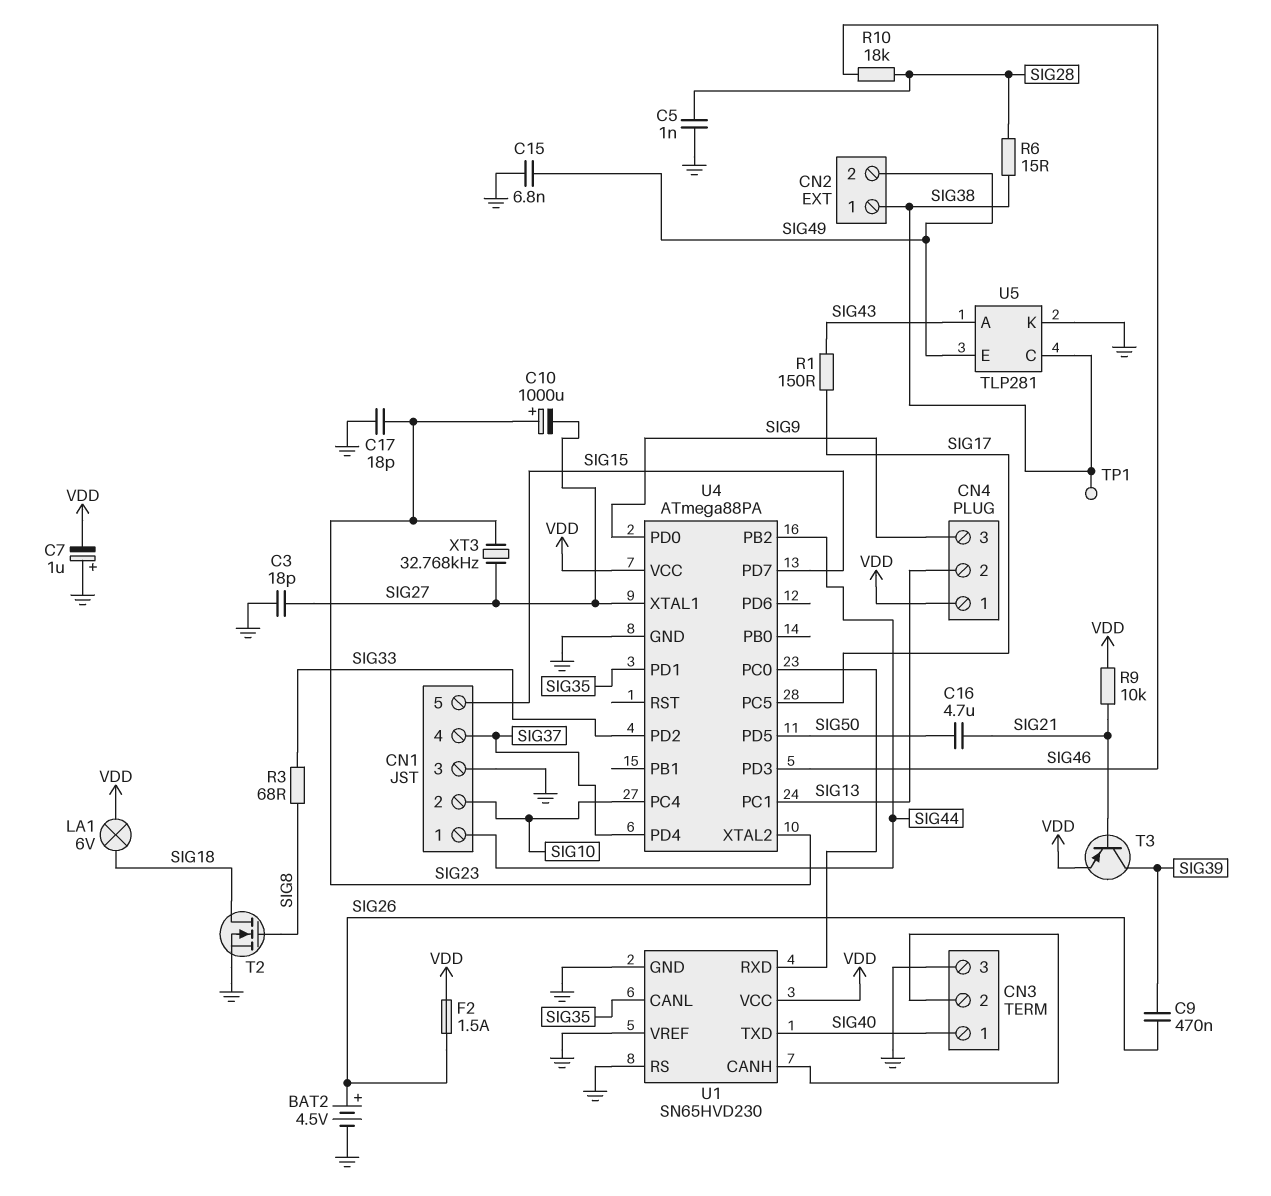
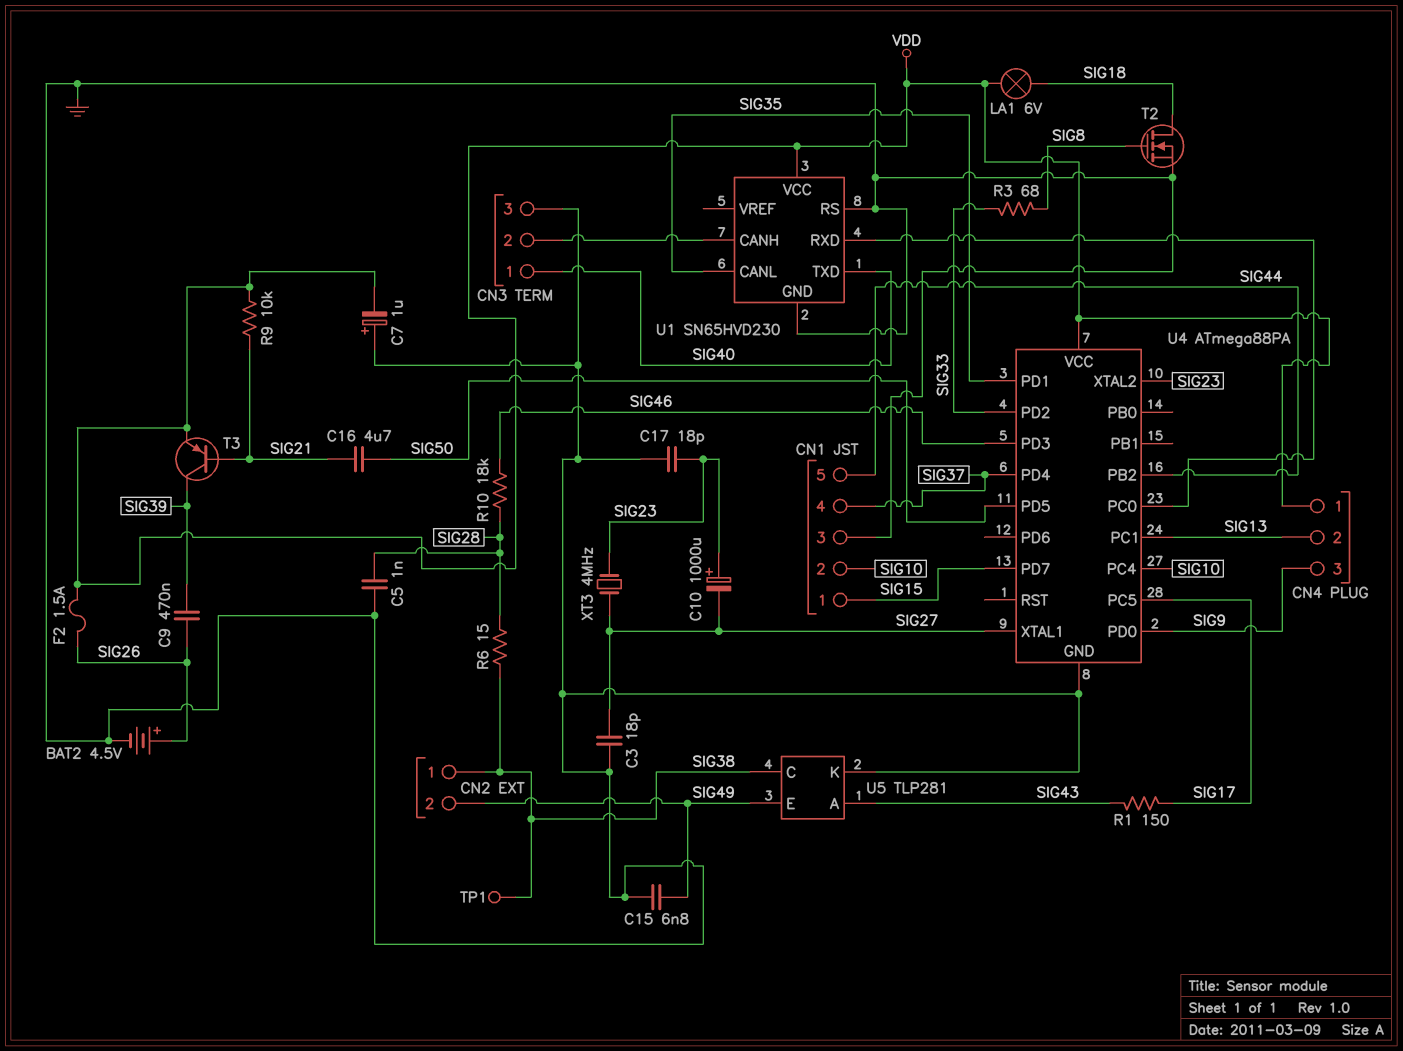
CN1 pin 1: SIG44 -> SIG15
CN1 pin 5: SIG15 -> SIG44
U1 pin VREF: GND -> none
XT3: 32.768kHz (SIG23, SIG27) -> 4MHz (SIG23, SIG27)

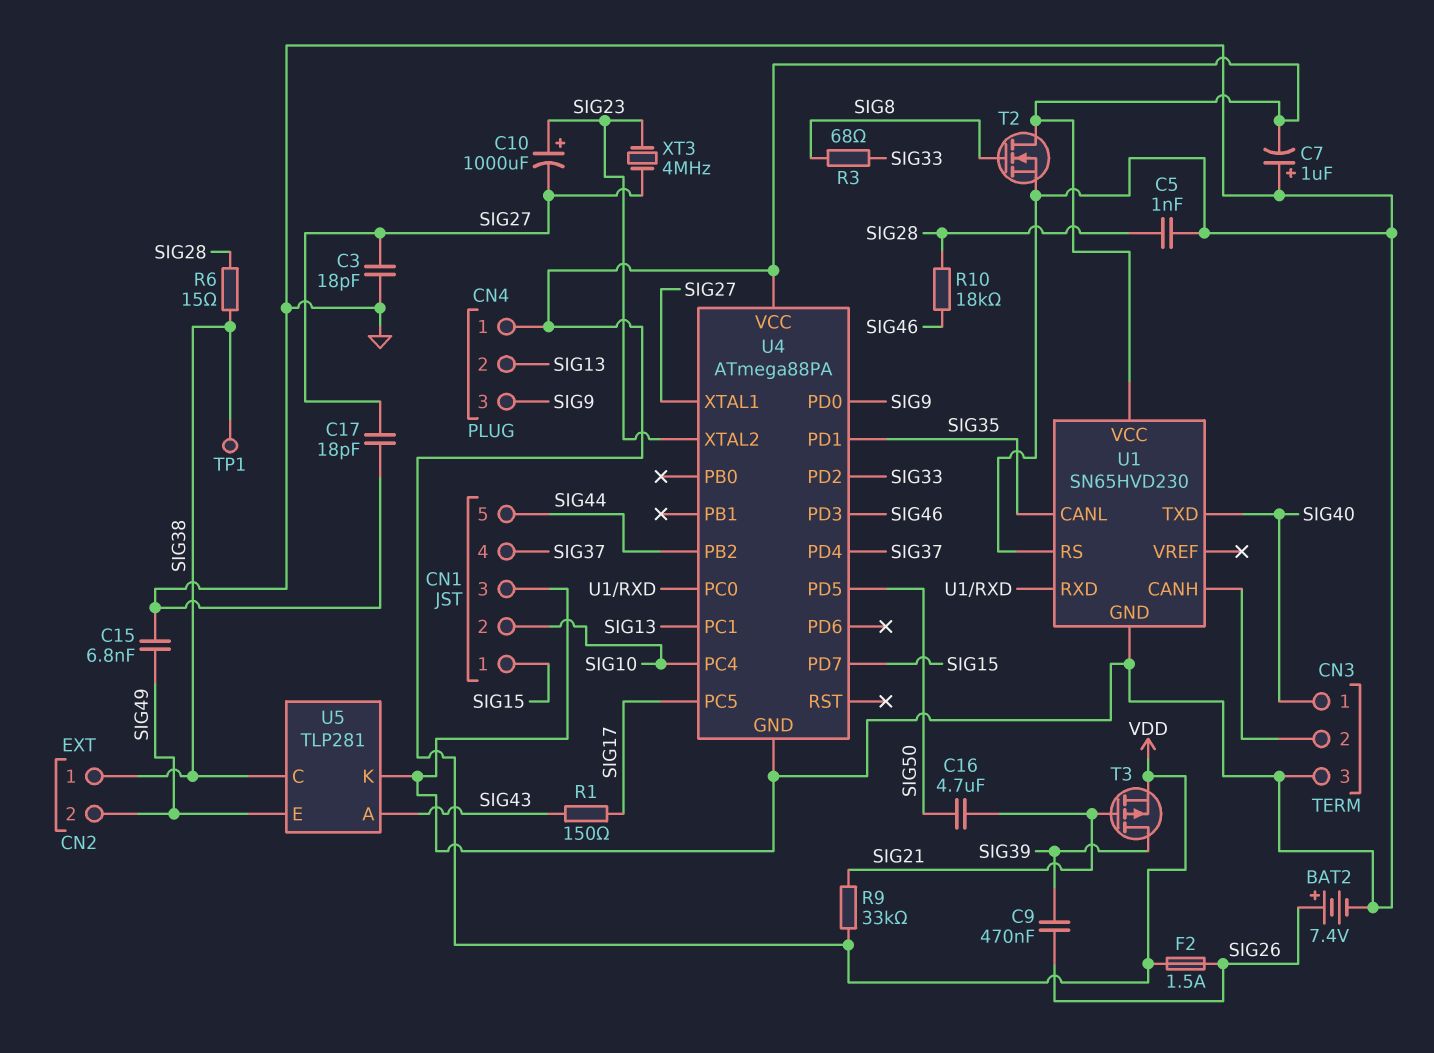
BAT2: 4.5V (plus SIG26, minus GND) -> 7.4V (plus SIG26, minus GND)
C17: 18pF (GND, SIG23) -> 18pF (GND, SIG27)
LA1: lamp 6V (SIG18, VDD) -> none
R9: 10k (SIG21, VDD) -> 33k (SIG21, VDD)
T2: NMOS (G SIG8, D SIG18, S GND) -> NMOS (G SIG8, D VDD, S GND)
T3: PNP (B SIG21, C SIG39, E VDD) -> PMOS (G SIG21, D SIG39, S VDD)

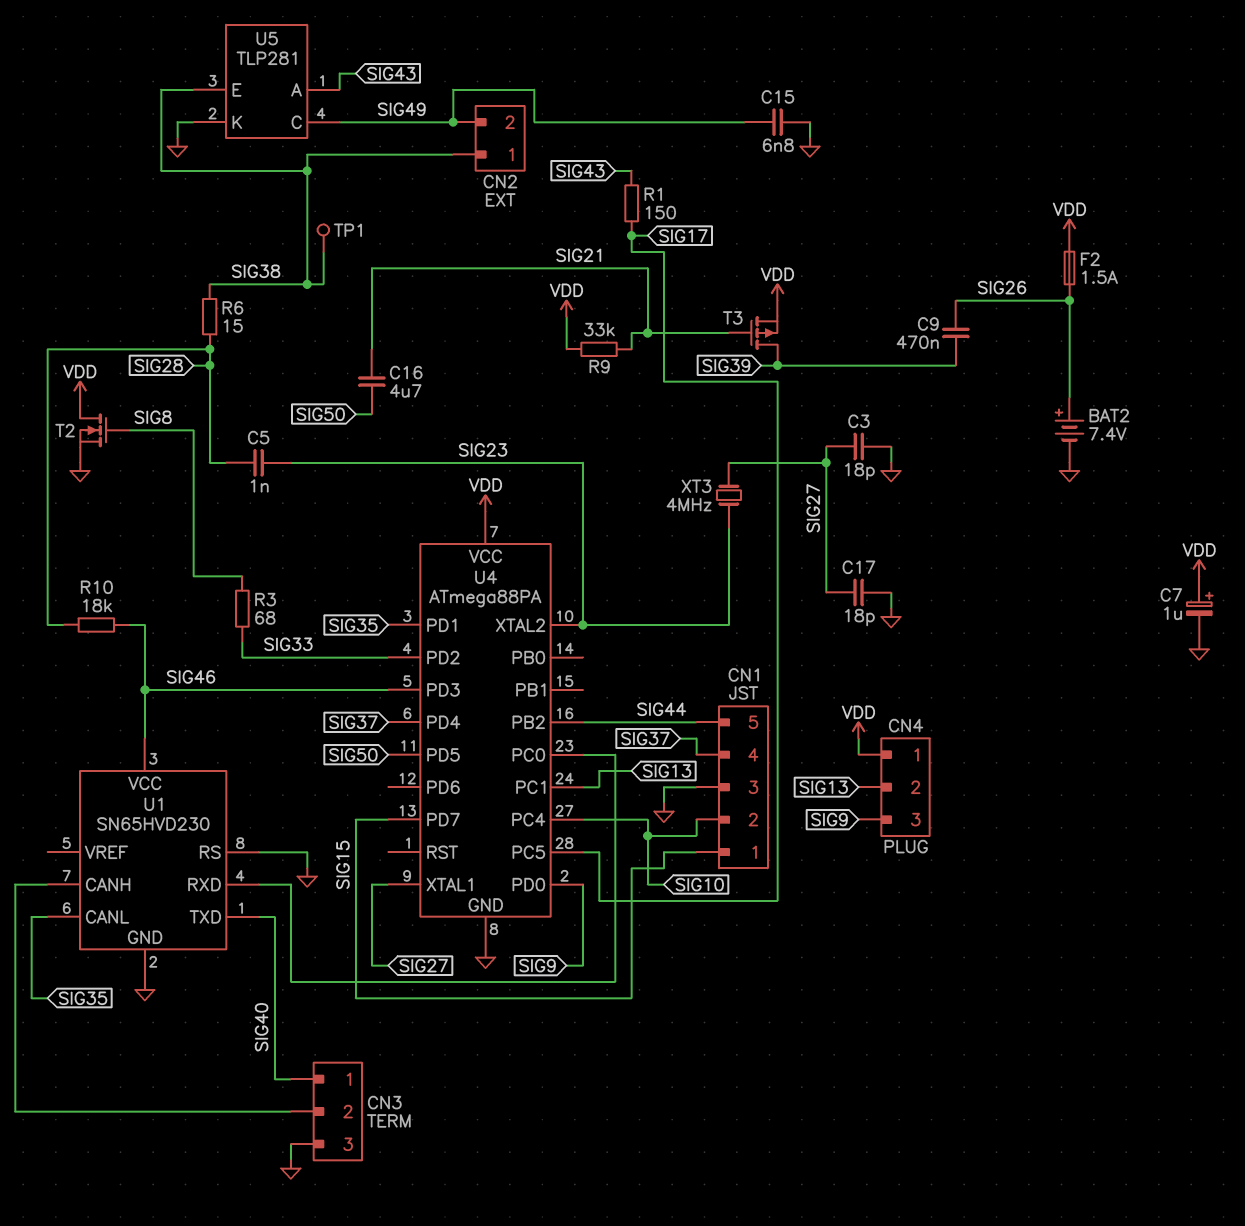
C5: 1nF (GND, SIG28) -> 1nF (SIG23, SIG28)
C7: 1uF (plus GND, minus VDD) -> 1uF (plus VDD, minus GND)
C10: 1000uF (plus SIG23, minus SIG27) -> none
U1 pin VCC: VDD -> SIG46
U5 pin C: SIG38 -> SIG49
U5 pin E: SIG49 -> SIG38

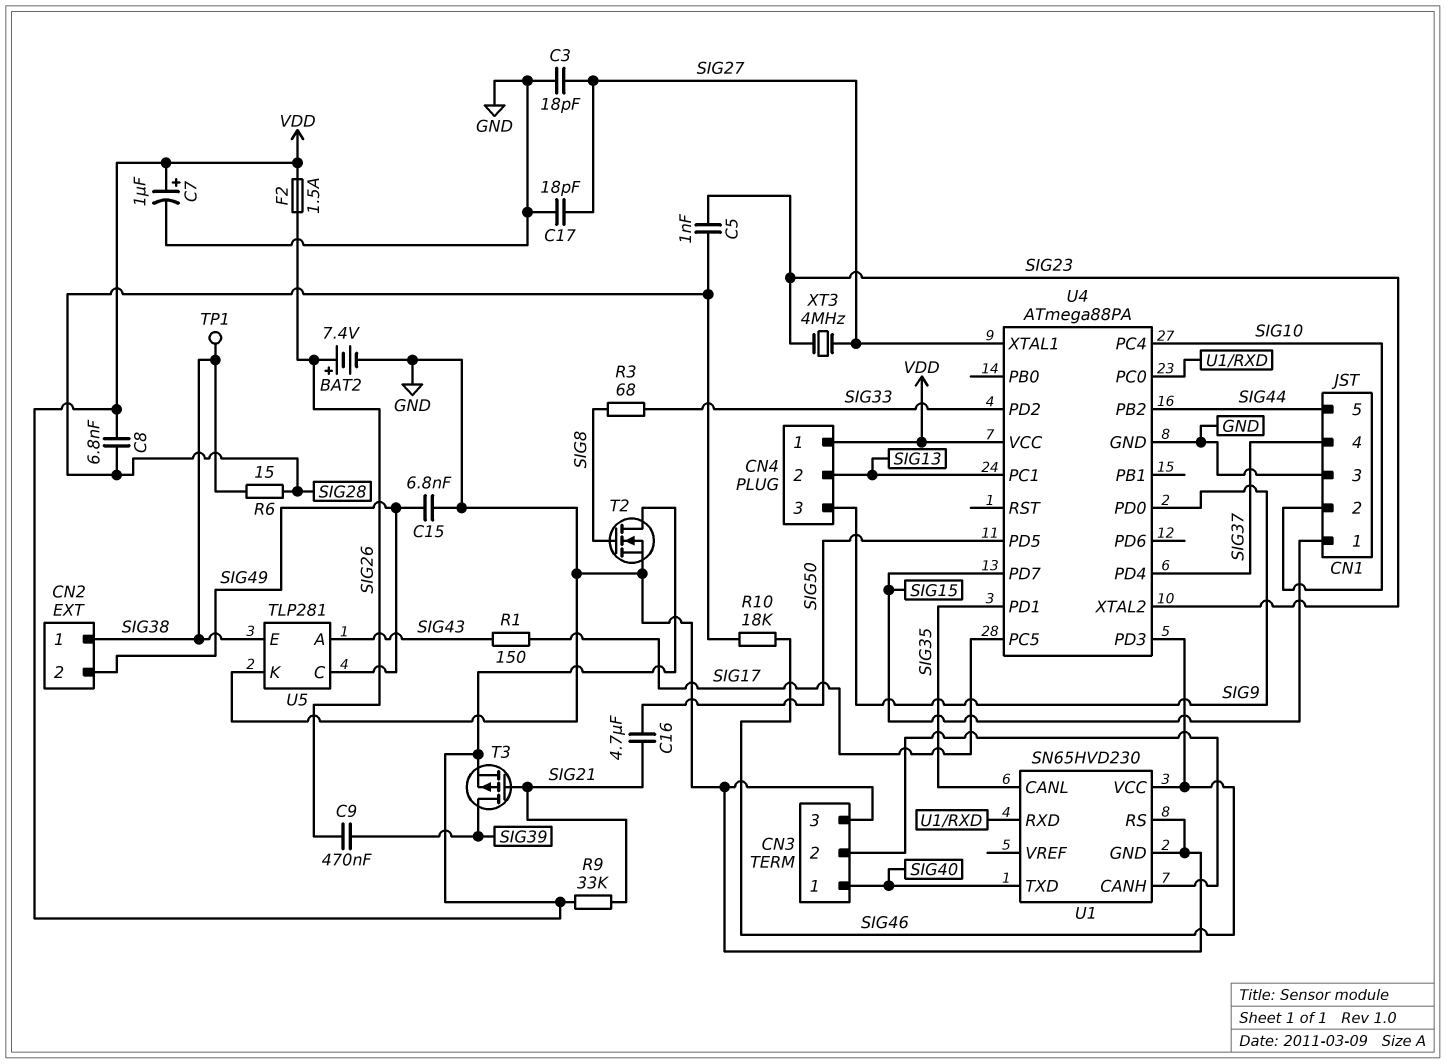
C8: none -> 6.8nF (SIG28, VDD)

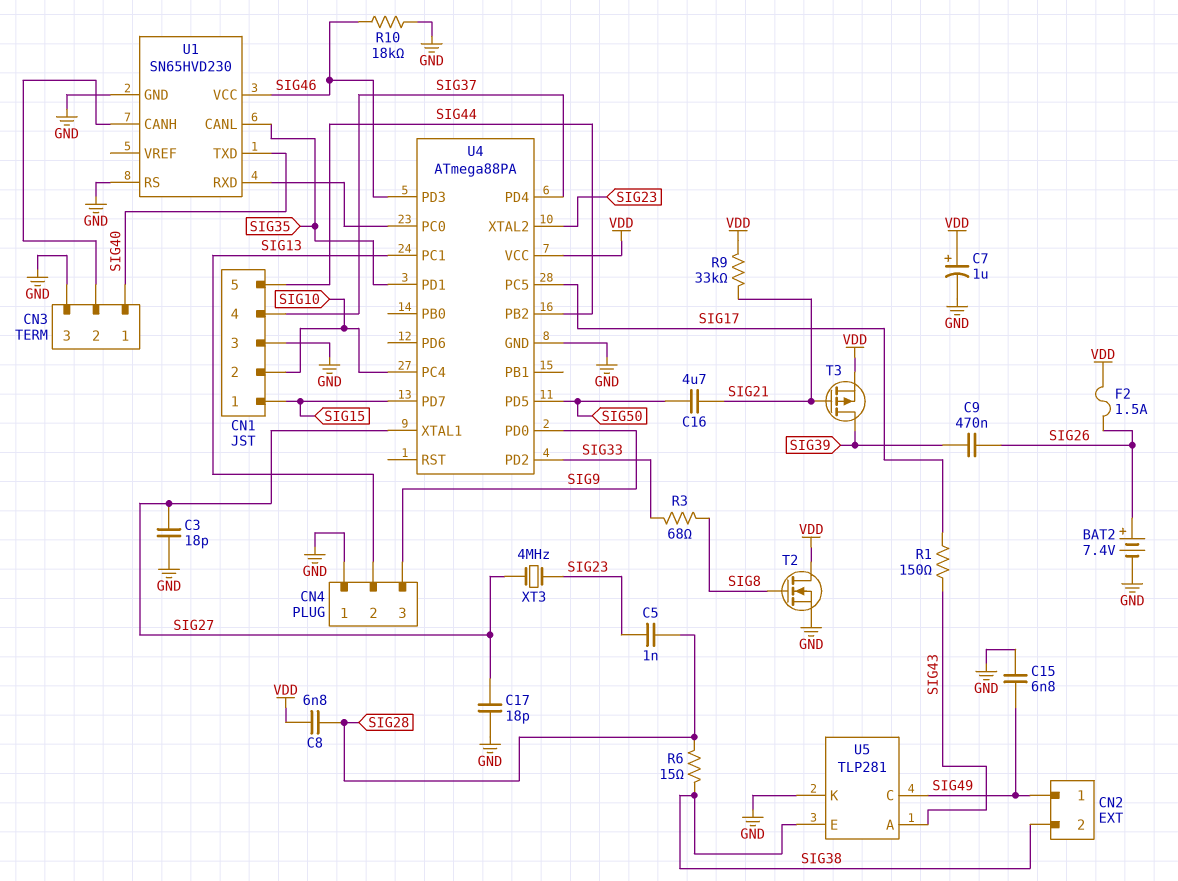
CN2 pin 1: SIG38 -> SIG49
CN2 pin 2: SIG49 -> SIG38
CN4 pin 1: VDD -> GND
R10: 18k (SIG28, SIG46) -> 18k (GND, SIG46)
TP1: test point (SIG38) -> none

